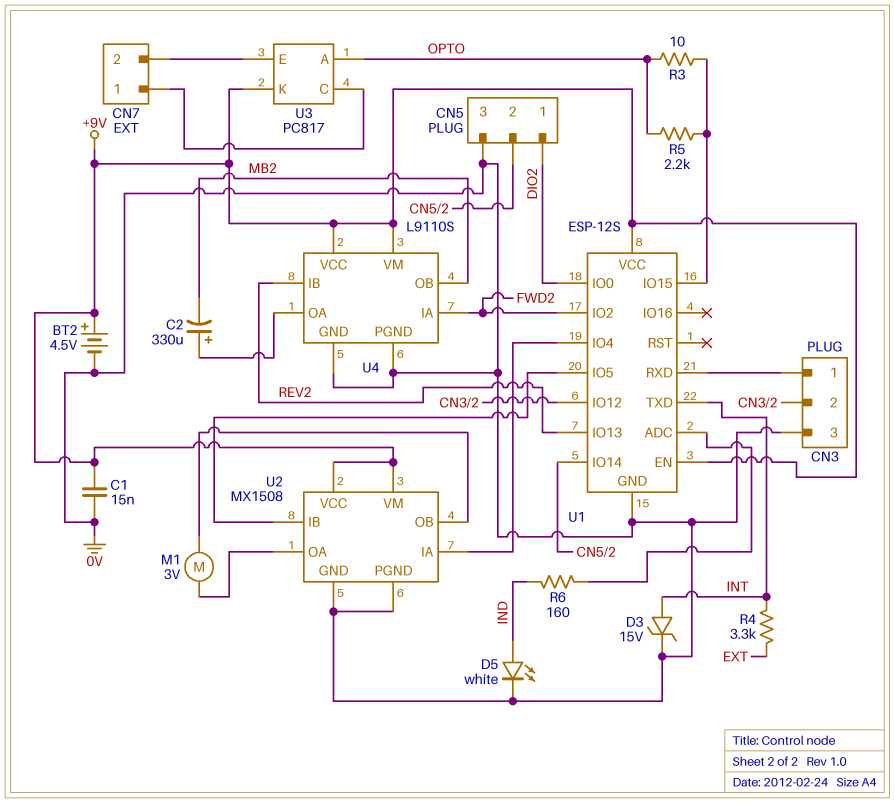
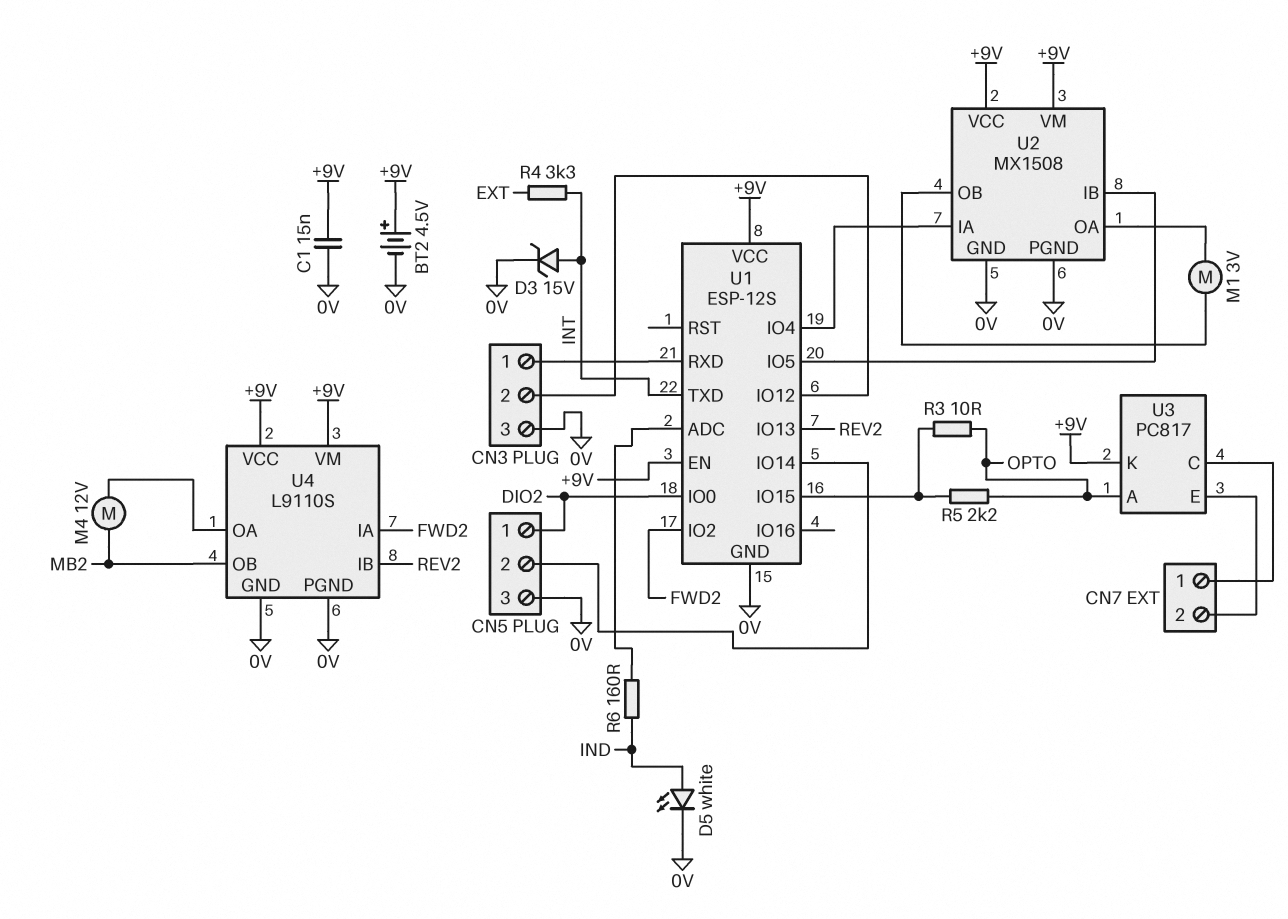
C2: 330uF (plus U4/OA, minus MB2) -> none
M4: none -> motor 12V (MB2, U4/OA)

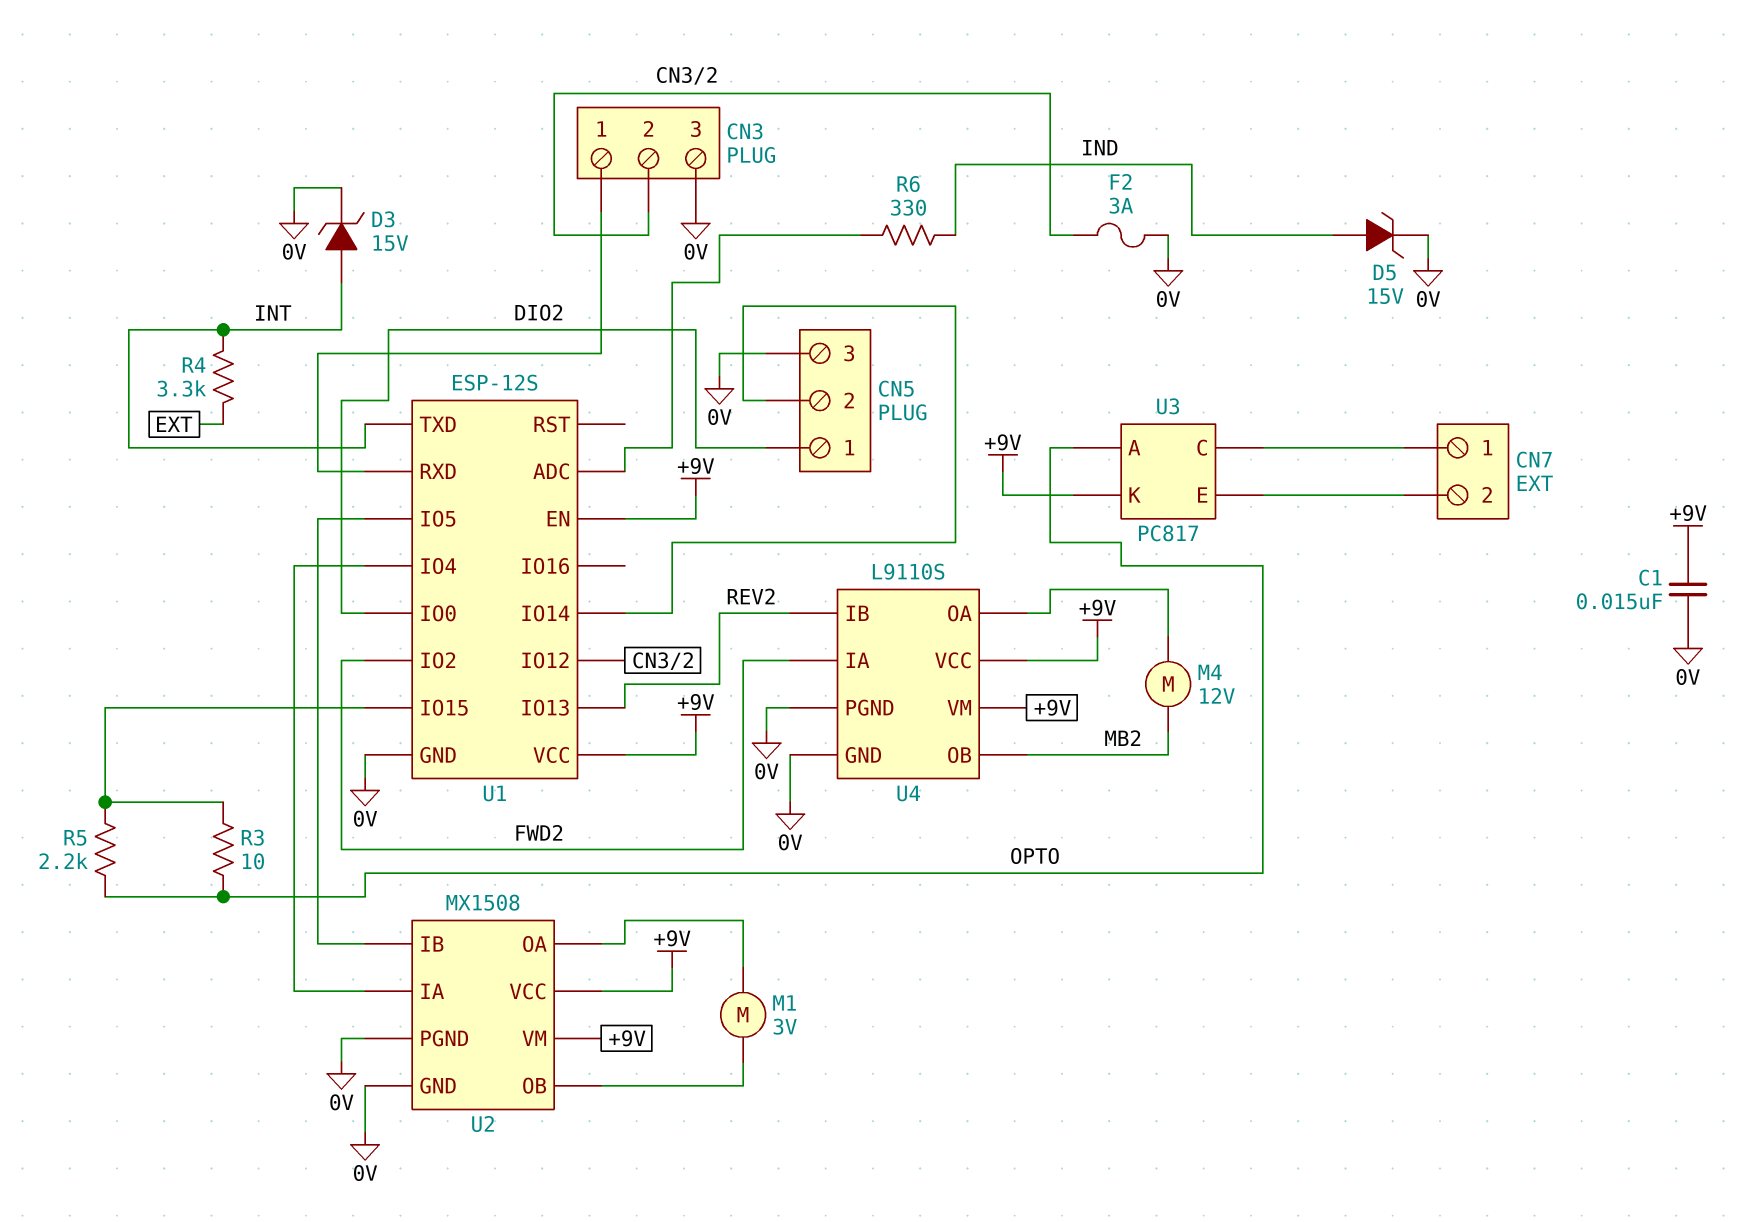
BT2: 4.5V (plus +9V, minus 0V) -> none
D5: LED white (A IND, K 0V) -> zener 15V (A IND, K 0V)
F2: none -> 3A (0V, CN3/2)
R6: 160 (IND, U1/ADC) -> 330 (IND, U1/ADC)

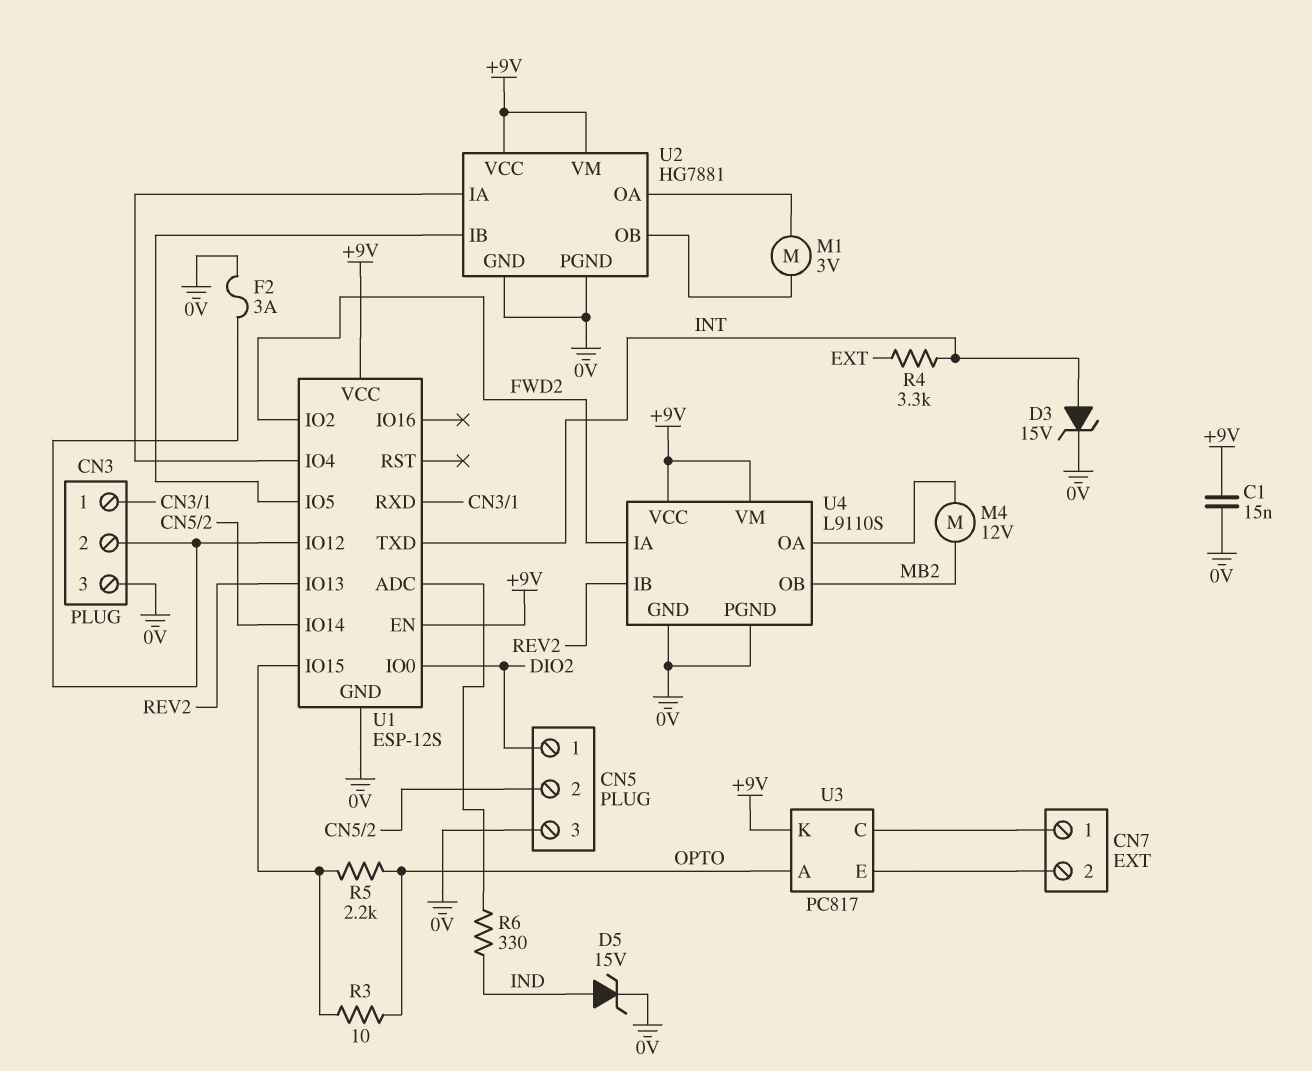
U2: MX1508 -> HG7881

